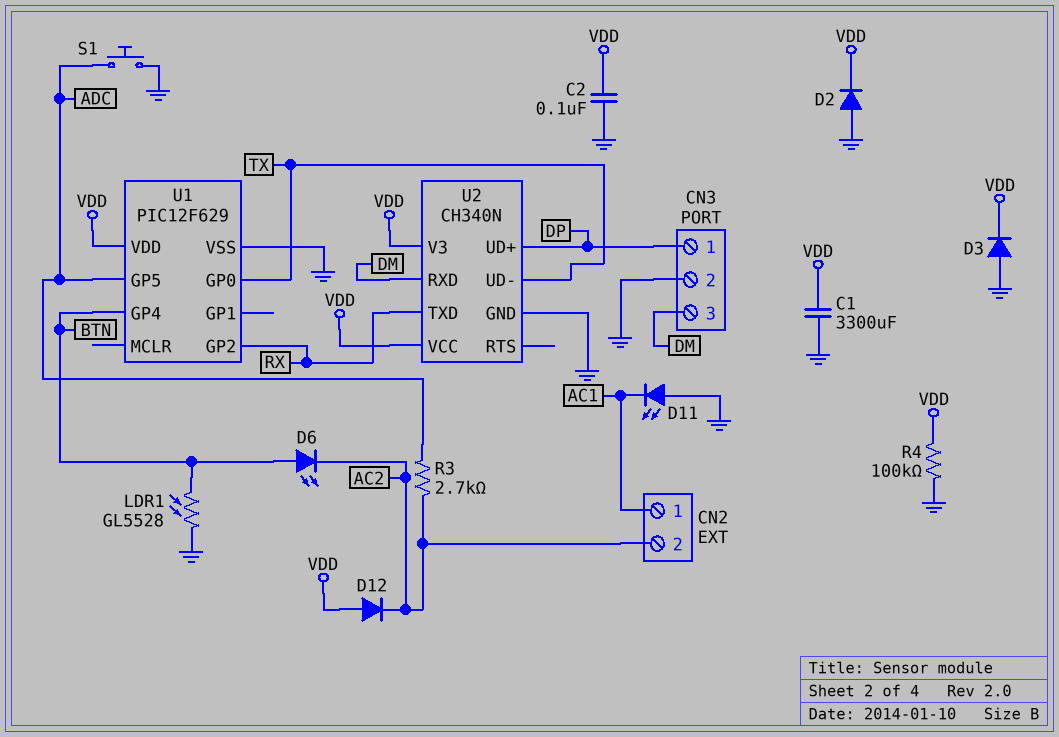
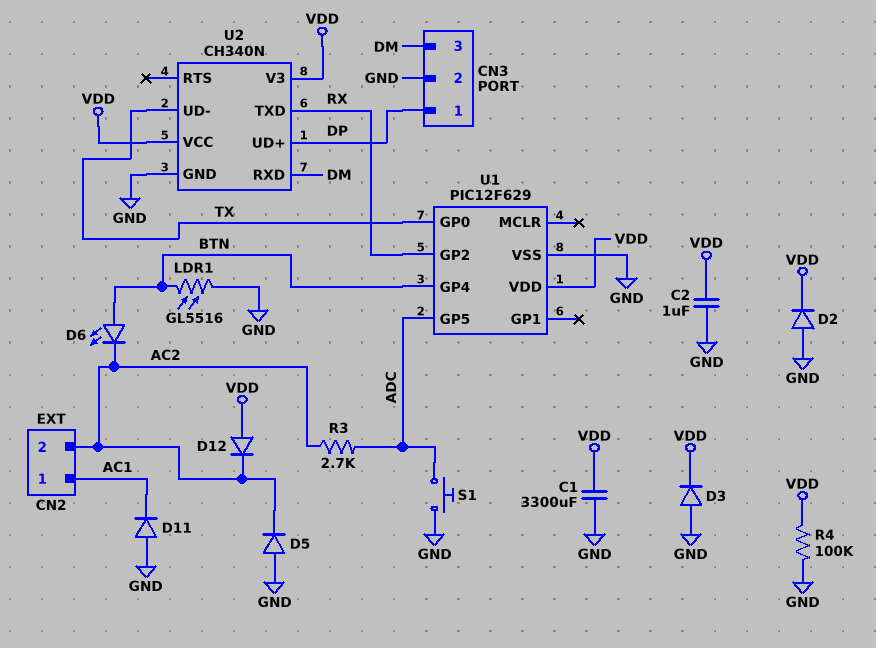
C2: 100nF (GND, VDD) -> 1uF (GND, VDD)
D5: none -> diode (A GND, K AC2)
D11: LED (A GND, K AC1) -> diode (A GND, K AC1)
LDR1: GL5528 (BTN, GND) -> GL5516 (BTN, GND)

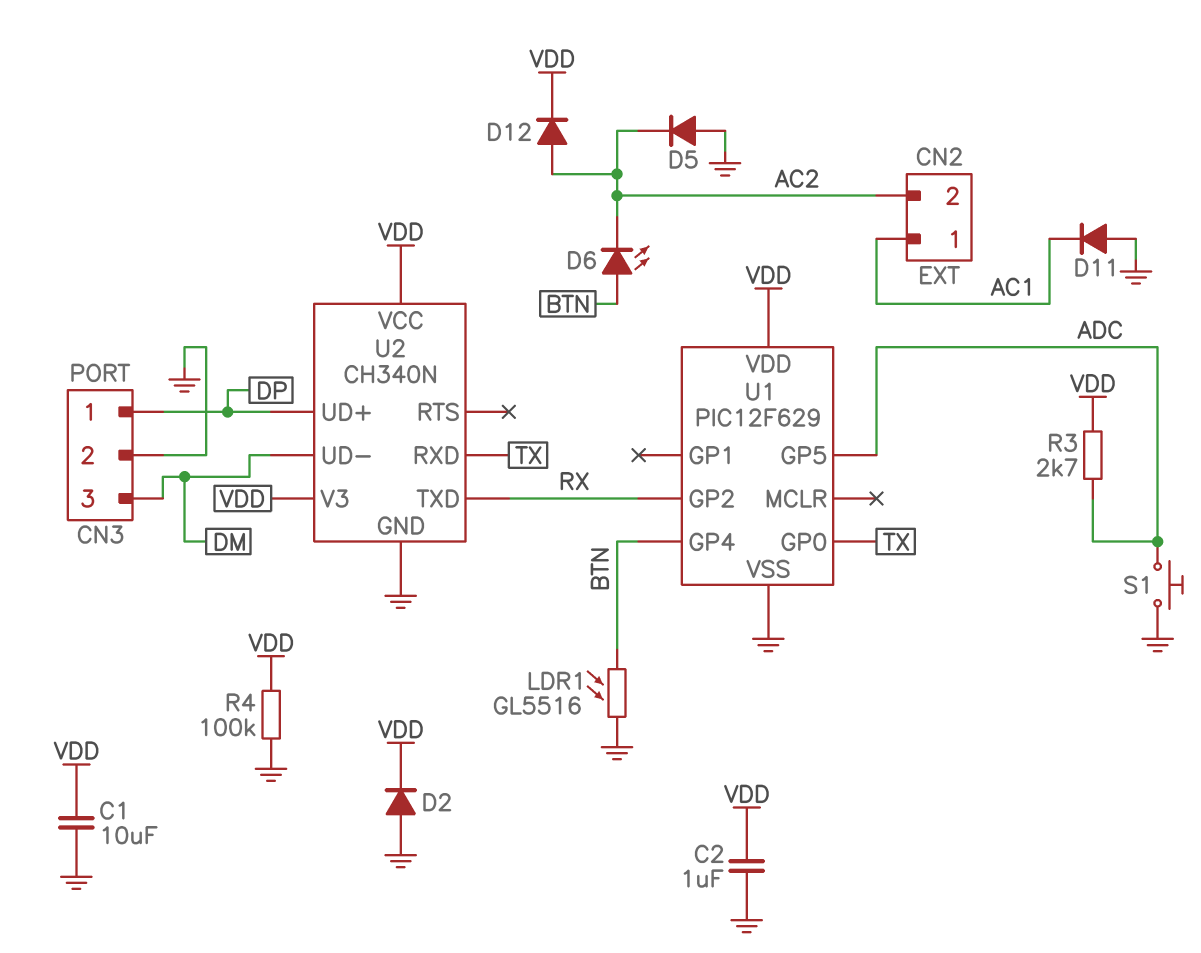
C1: 3300uF (GND, VDD) -> 10uF (GND, VDD)
D3: diode (A GND, K VDD) -> none
D12: diode (A VDD, K AC2) -> diode (A AC2, K VDD)
R3: 2.7k (AC2, ADC) -> 2.7k (ADC, VDD)
U2 pin RXD: DM -> TX
U2 pin UD-: TX -> DM

